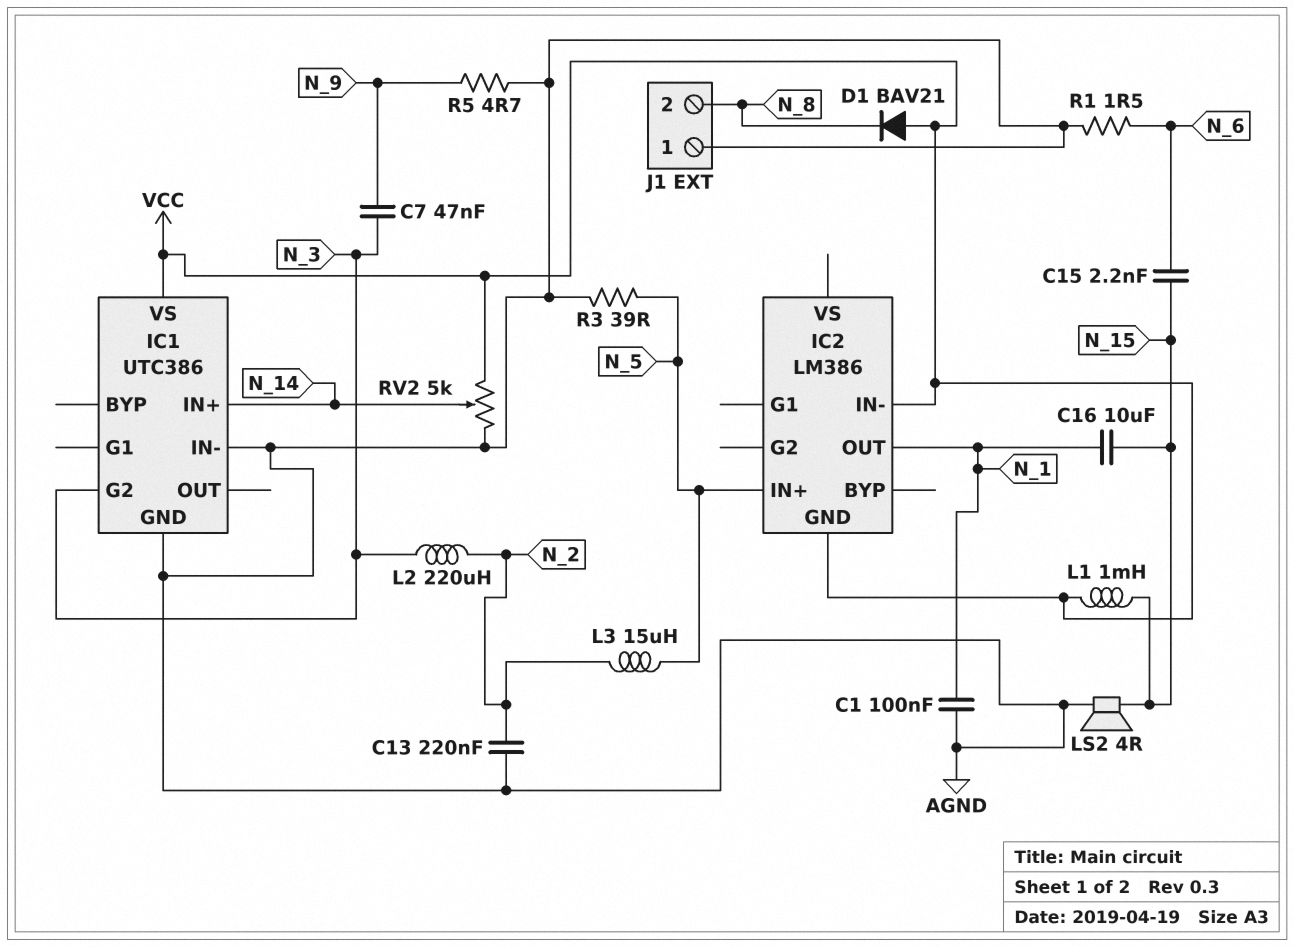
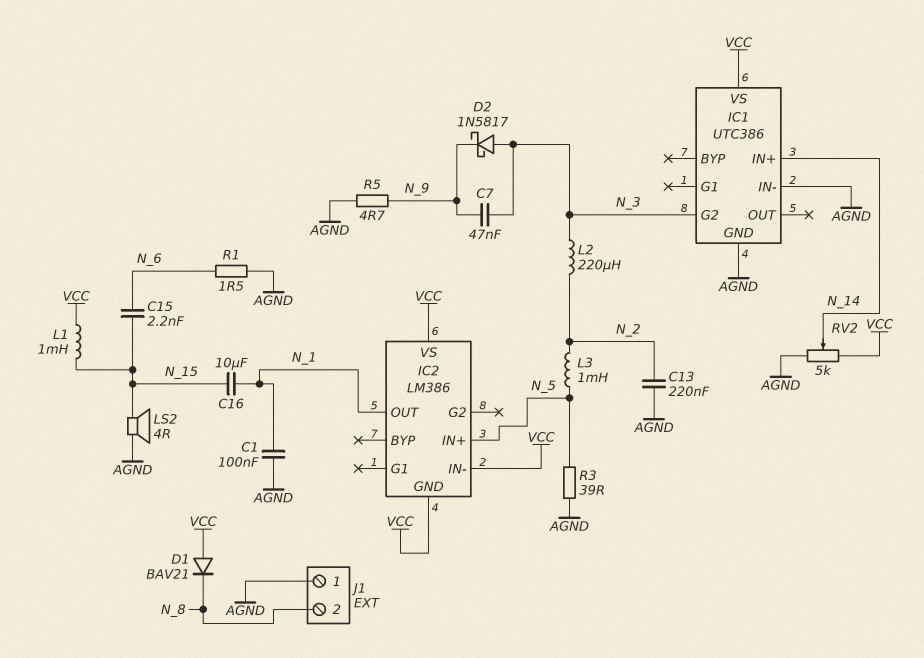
D2: none -> schottky 1N5817 (A N_3, K N_9)
IC2 pin VS: none -> VCC
L3: 15uH (N_2, N_5) -> 1mH (N_2, N_5)

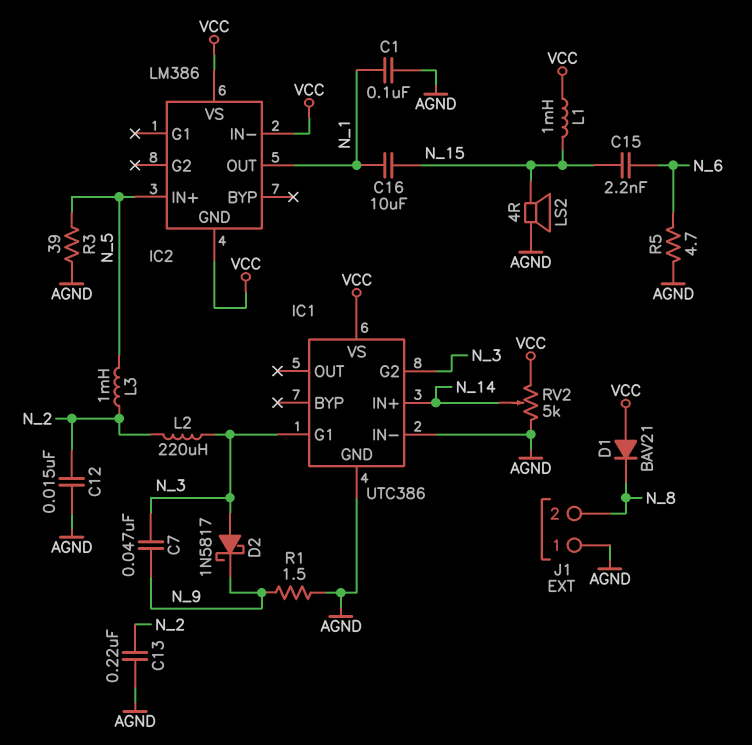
C12: none -> 15nF (AGND, N_2)
IC1 pin G1: none -> N_3
R1: 1.5 (AGND, N_6) -> 1.5 (AGND, N_9)
R5: 4.7 (AGND, N_9) -> 4.7 (AGND, N_6)

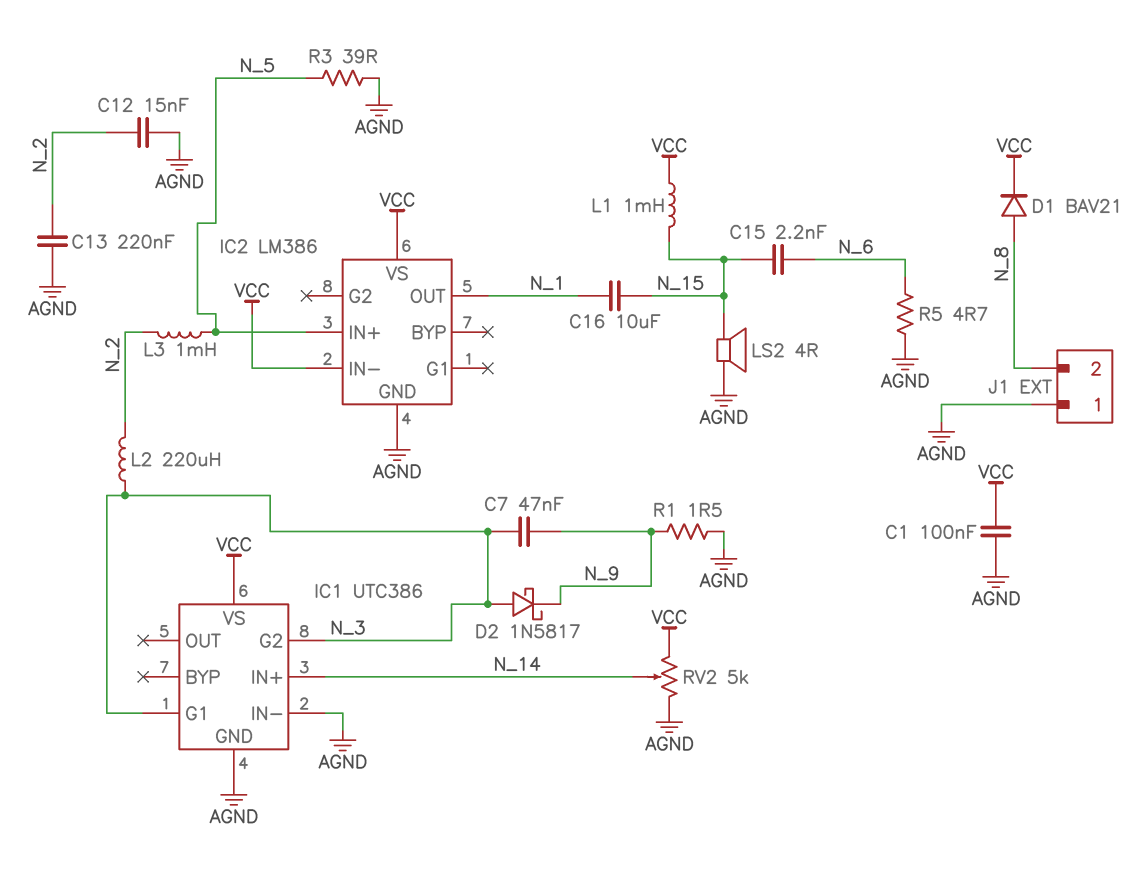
C1: 100nF (AGND, N_1) -> 100nF (AGND, VCC)
D1: diode BAV21 (A VCC, K N_8) -> diode BAV21 (A N_8, K VCC)
IC2 pin GND: VCC -> AGND

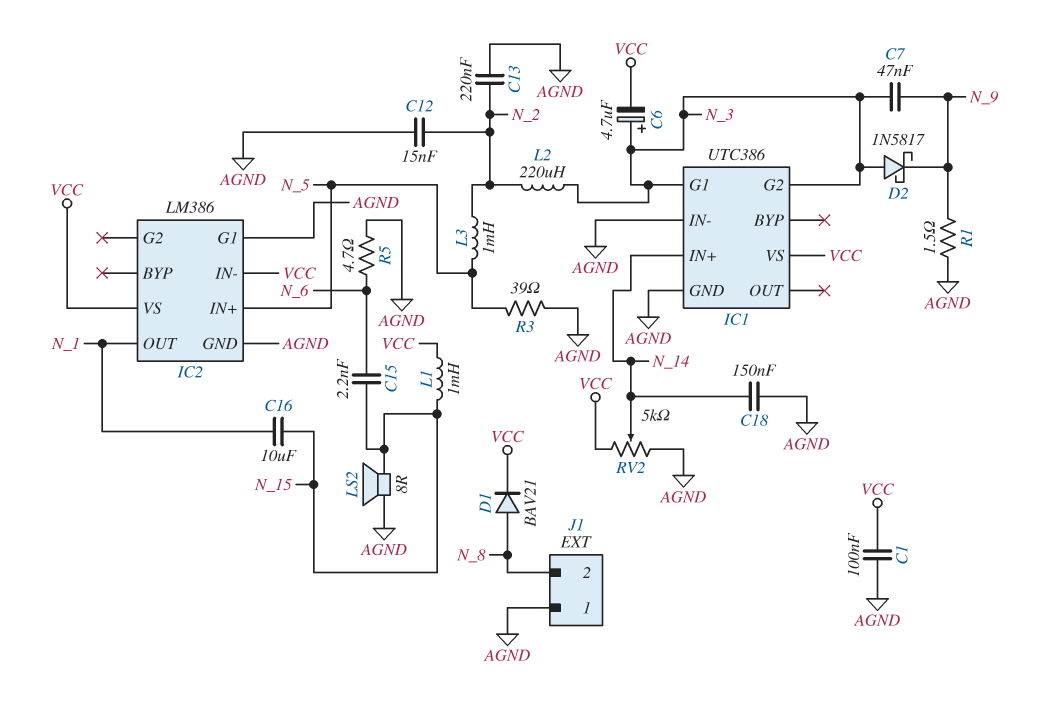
C6: none -> 4.7uF (plus N_3, minus VCC)
C18: none -> 150nF (AGND, N_14)
IC2 pin G1: none -> AGND
LS2: speaker 4R (AGND, N_15) -> speaker 8R (AGND, N_15)

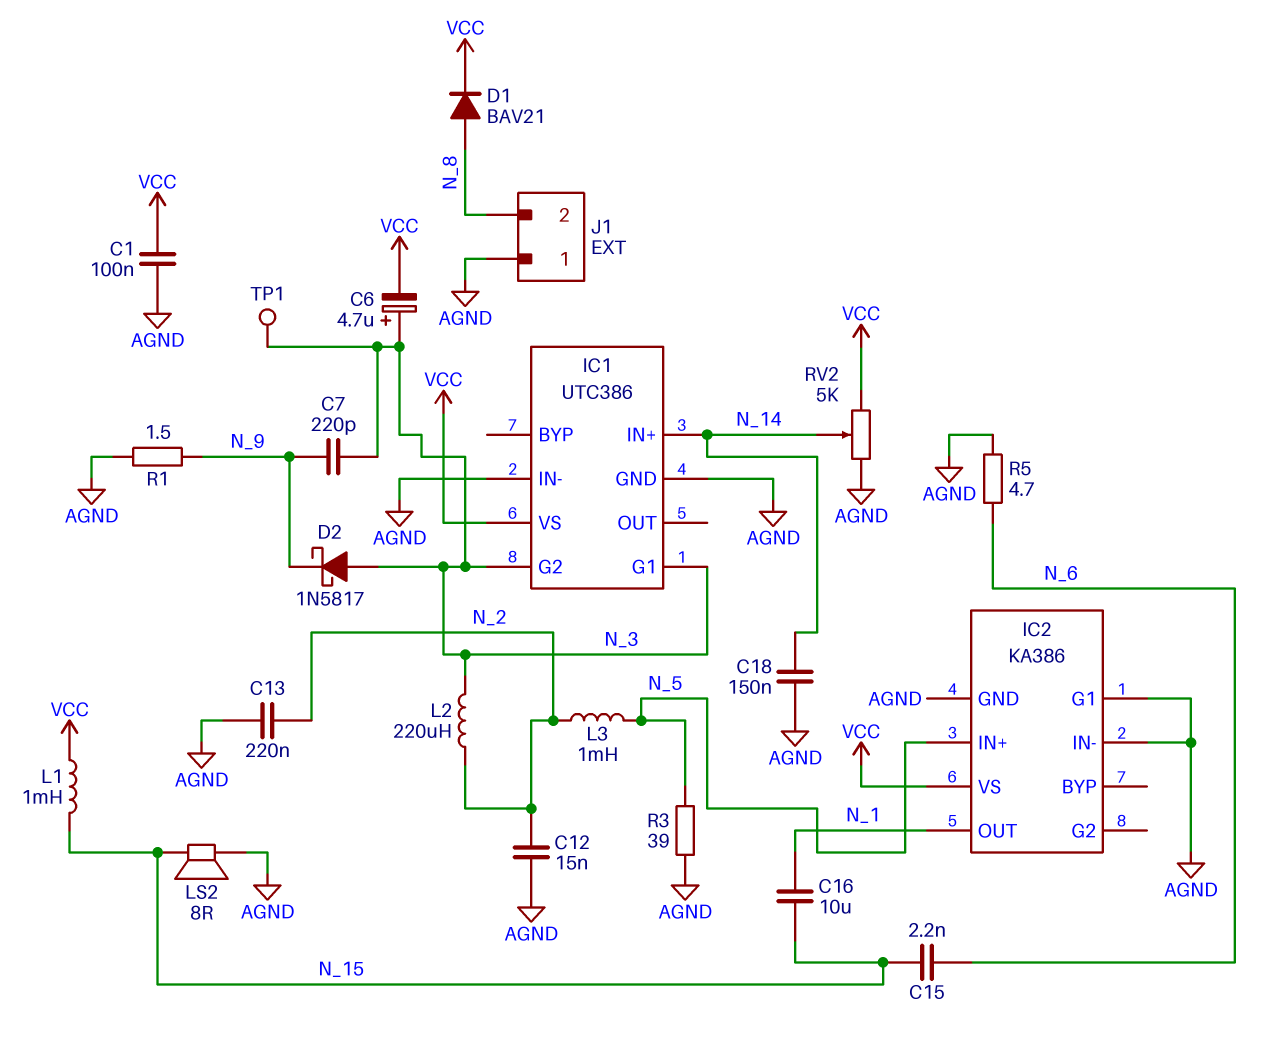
C7: 47nF (N_3, N_9) -> 220pF (N_3, N_9)
IC2: LM386 -> KA386
IC2 pin IN-: VCC -> AGND
TP1: none -> test point (N_3)

